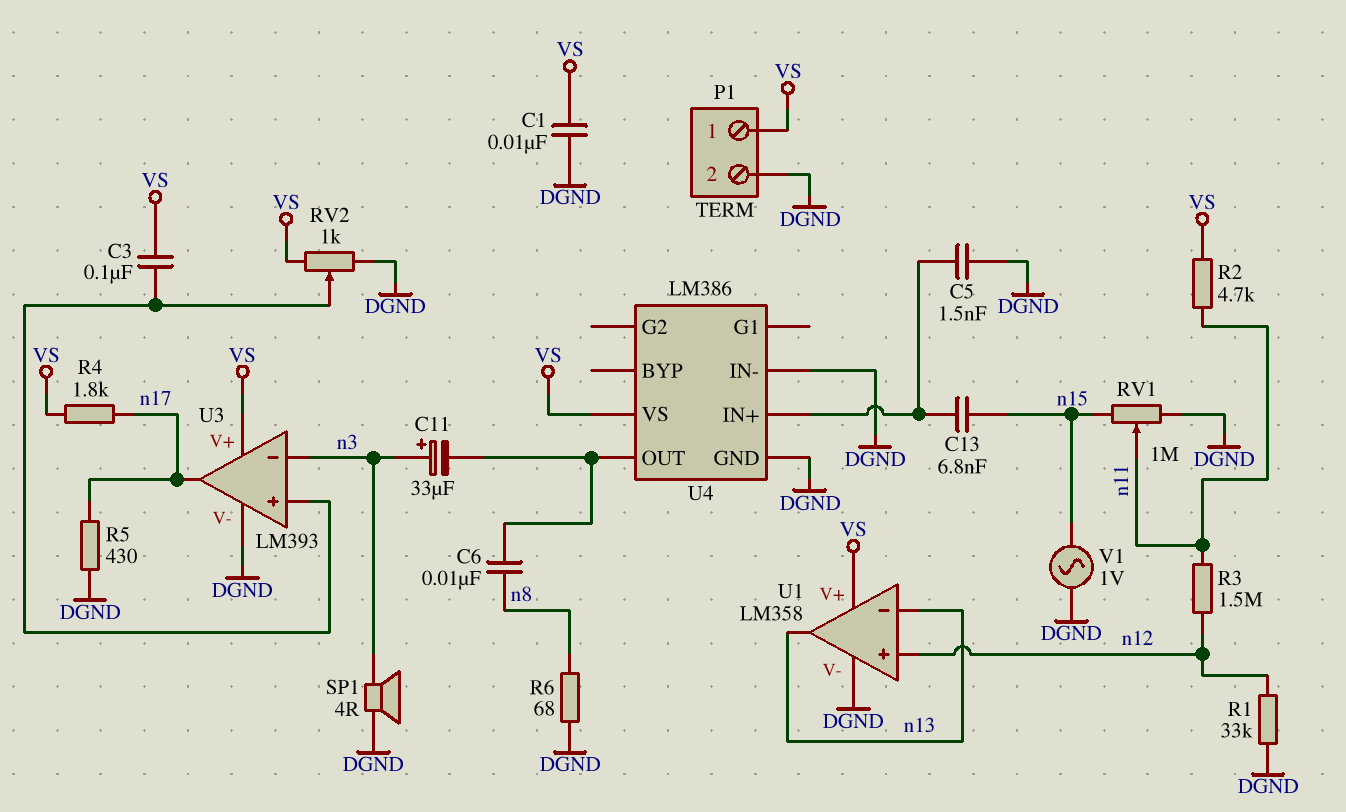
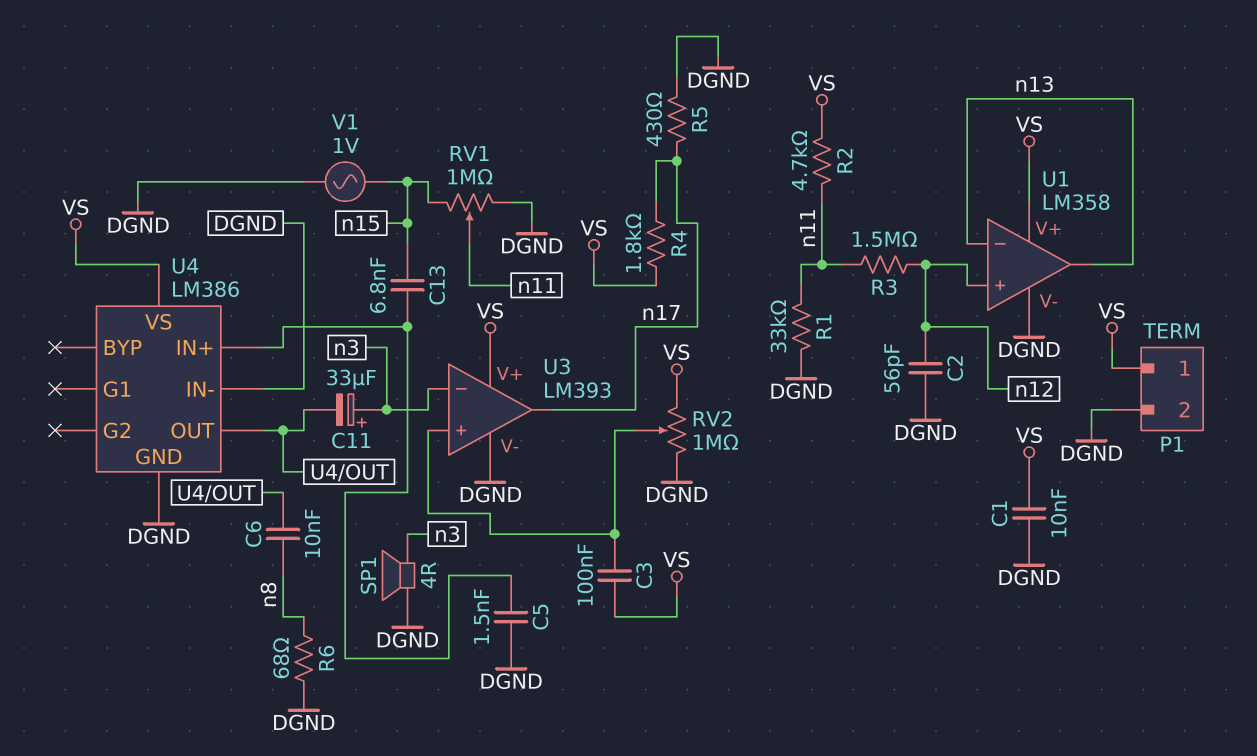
C2: none -> 56pF (DGND, n12)
R1: 33k (DGND, n12) -> 33k (DGND, n11)
RV2: 1k (DGND, VS, wiper U3/in+) -> 1M (DGND, VS, wiper U3/in+)

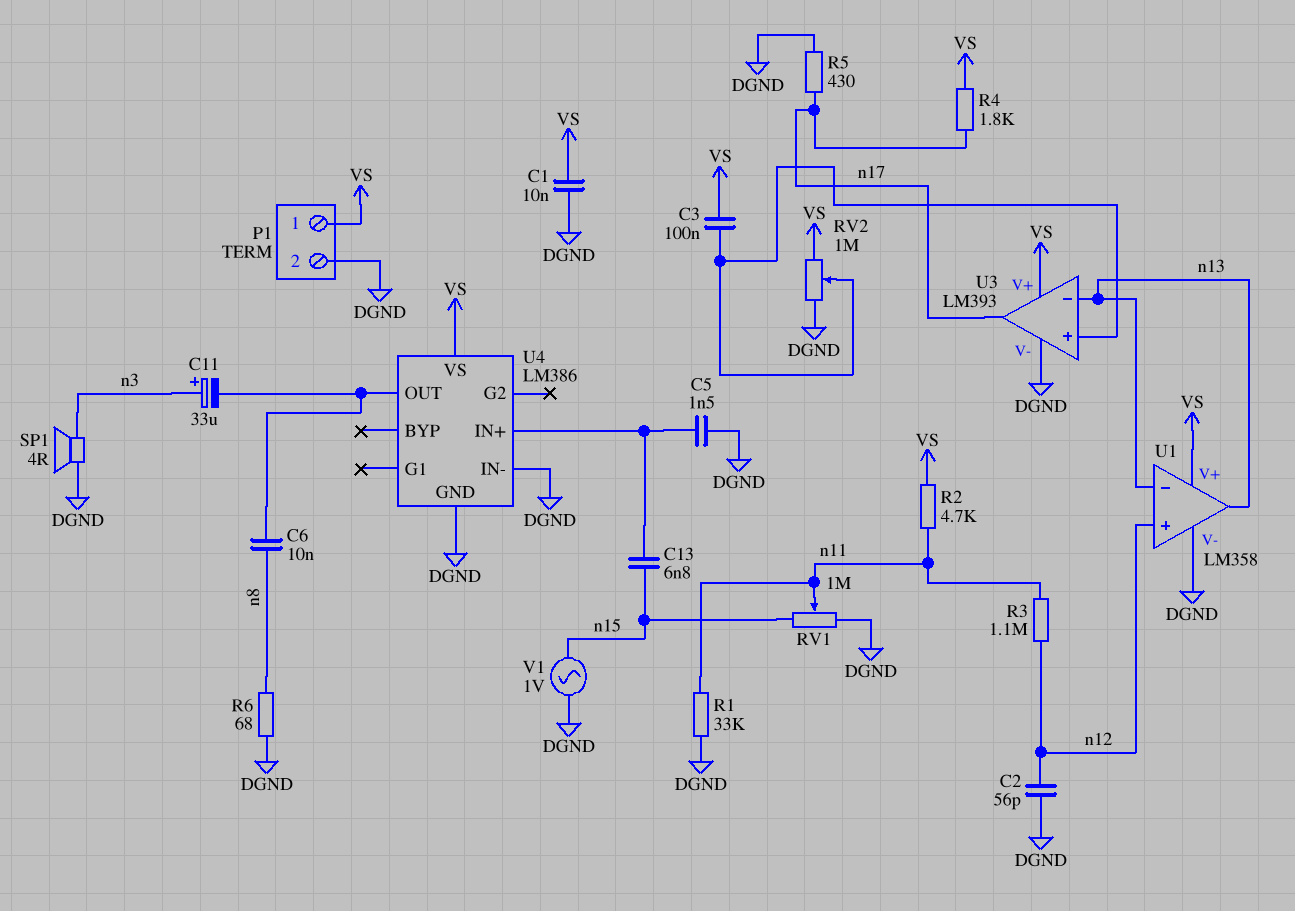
R3: 1.5M (n11, n12) -> 1.1M (n11, n12)
U3 pin in-: n3 -> n13

